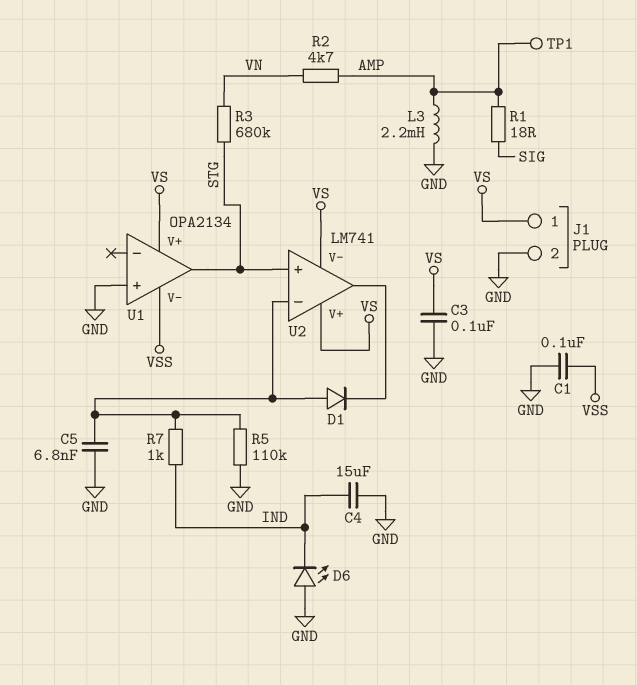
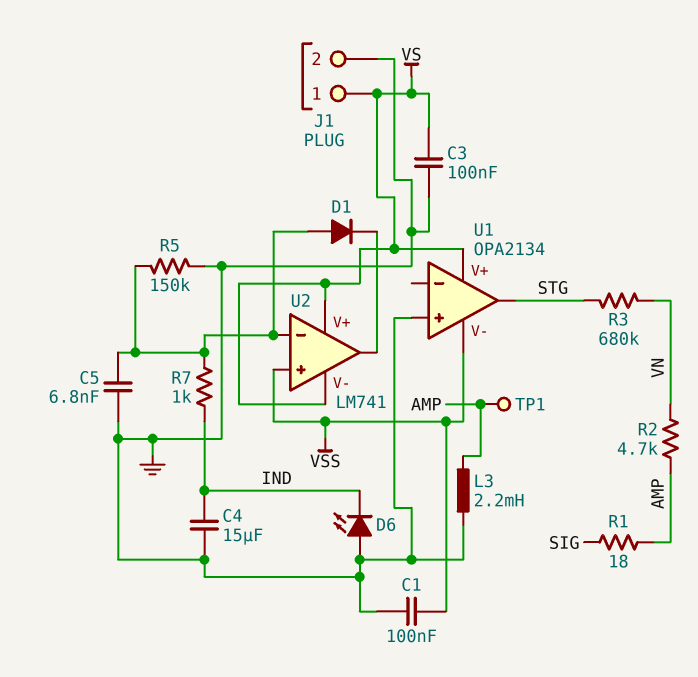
R5: 110k (GND, U2/in-) -> 150k (GND, U2/in-)
U2 pin in+: STG -> VSS

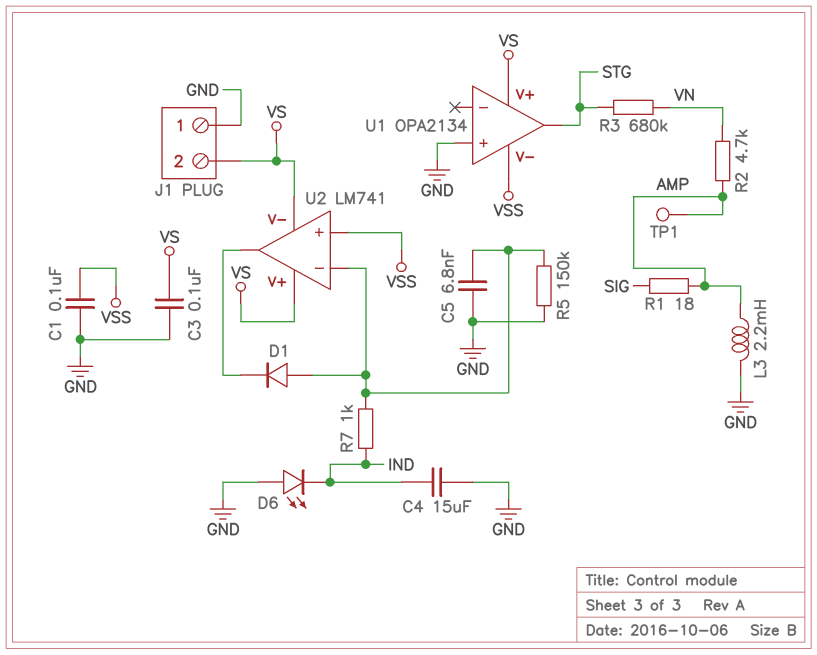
J1 pin 1: VS -> GND
J1 pin 2: GND -> VS

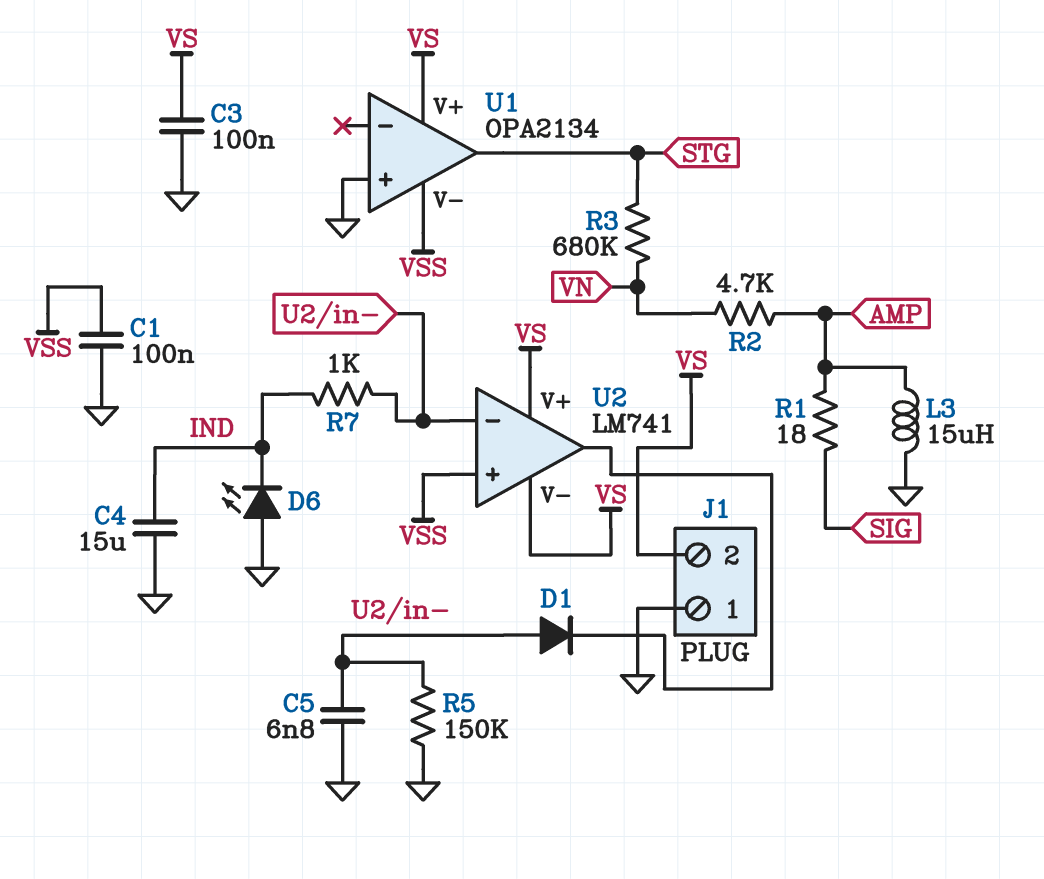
L3: 2.2mH (AMP, GND) -> 15uH (AMP, GND)
TP1: test point (AMP) -> none

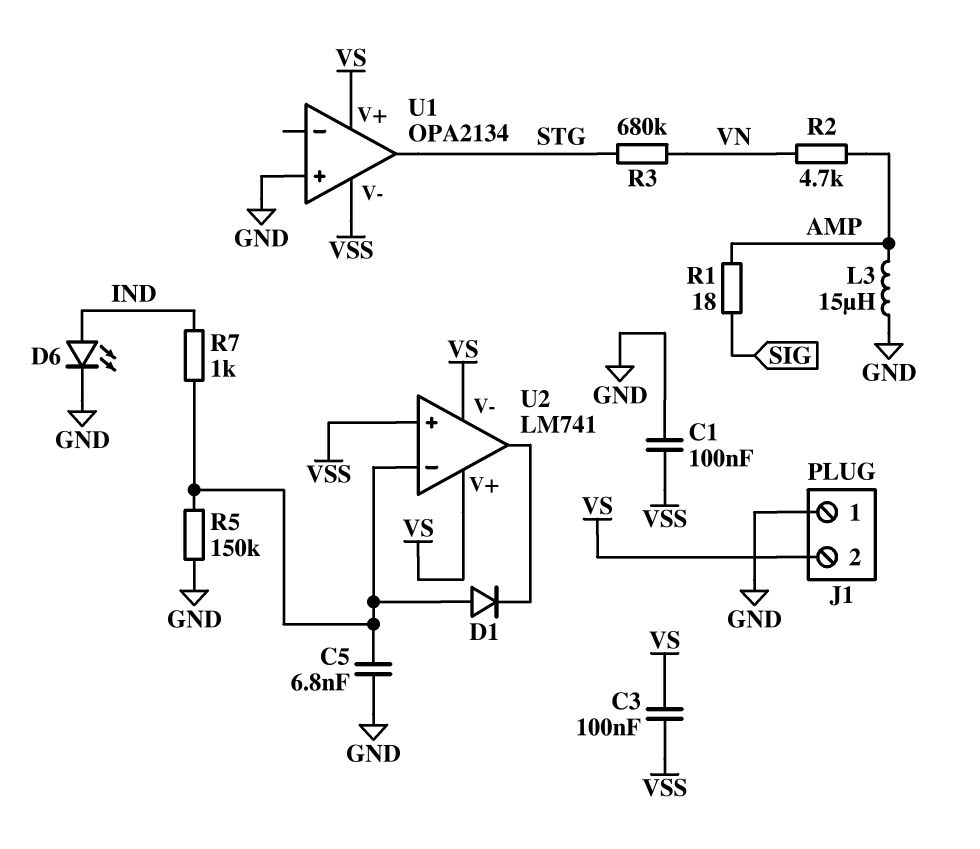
C3: 100nF (GND, VS) -> 100nF (VS, VSS)
C4: 15uF (GND, IND) -> none
D6: LED (A GND, K IND) -> LED (A IND, K GND)

